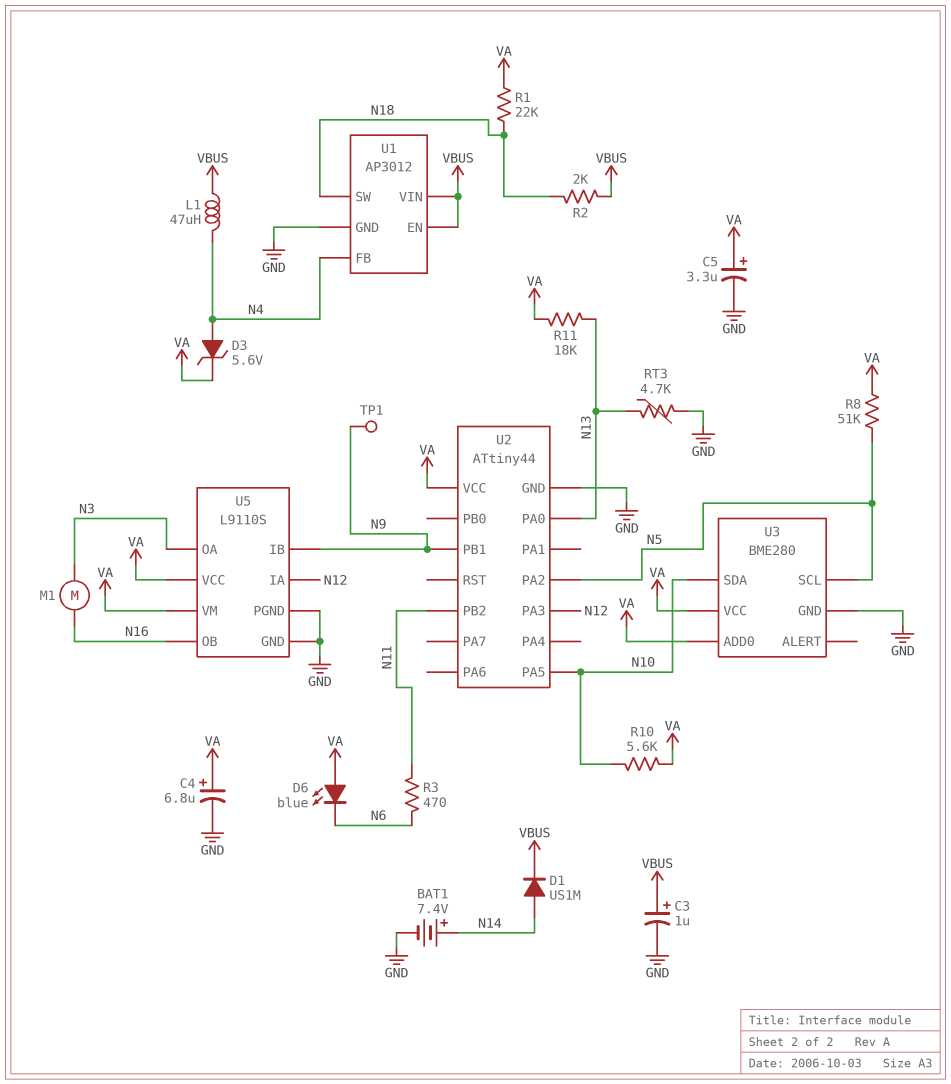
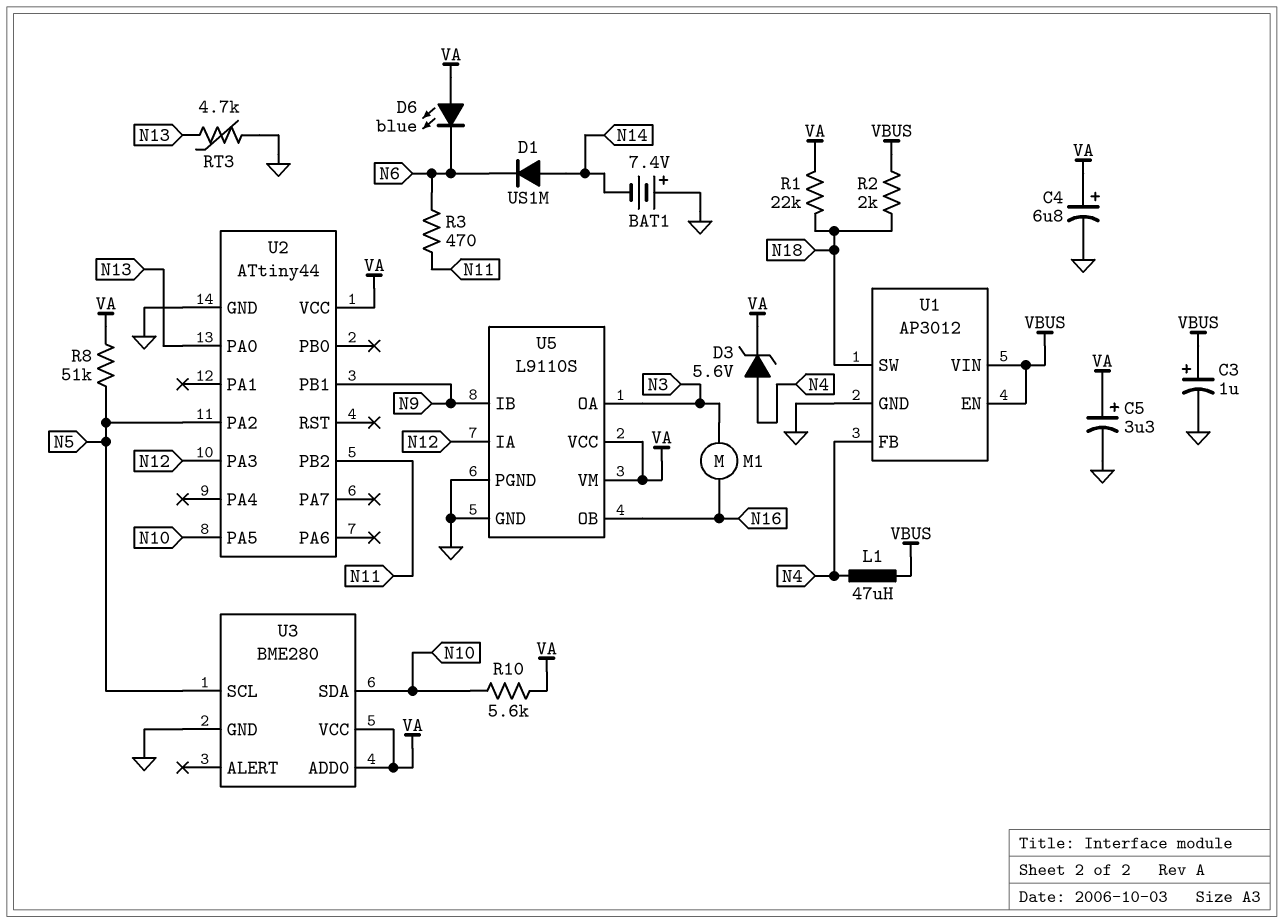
BAT1: 7.4V (plus N14, minus GND) -> 7.4V (plus GND, minus N14)
D1: diode US1M (A N14, K VBUS) -> diode US1M (A N14, K N6)
R11: 18k (N13, VA) -> none
TP1: test point (N9) -> none

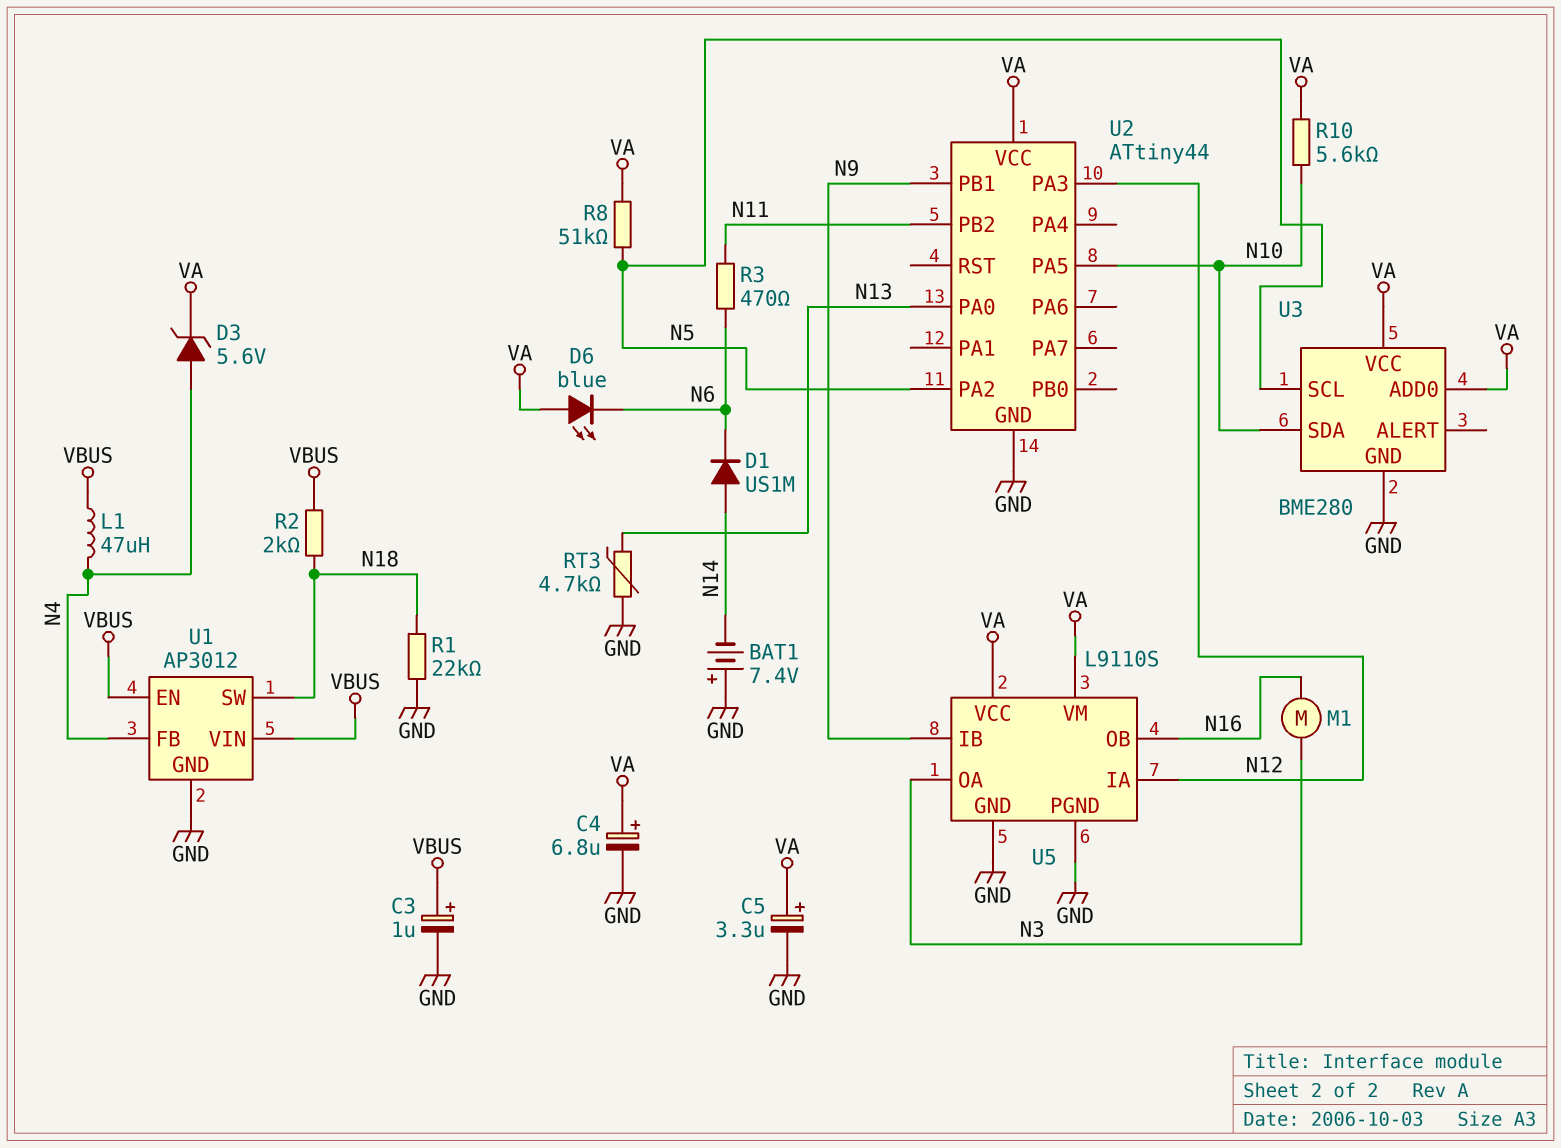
R1: 22k (N18, VA) -> 22k (GND, N18)

